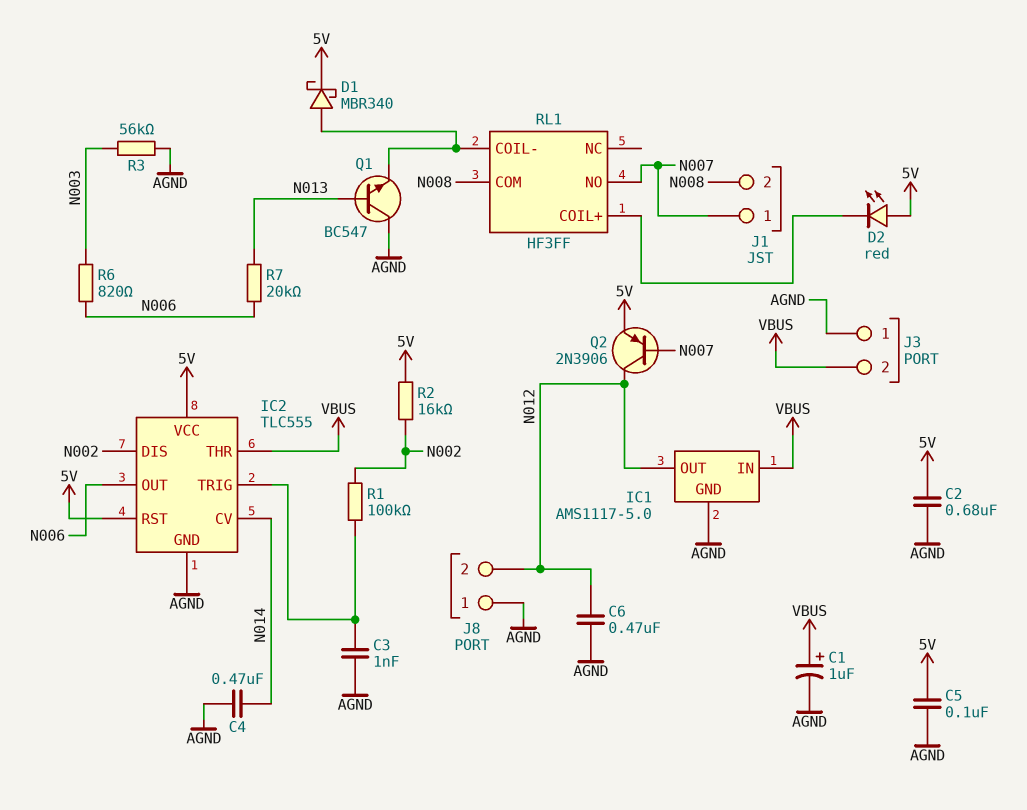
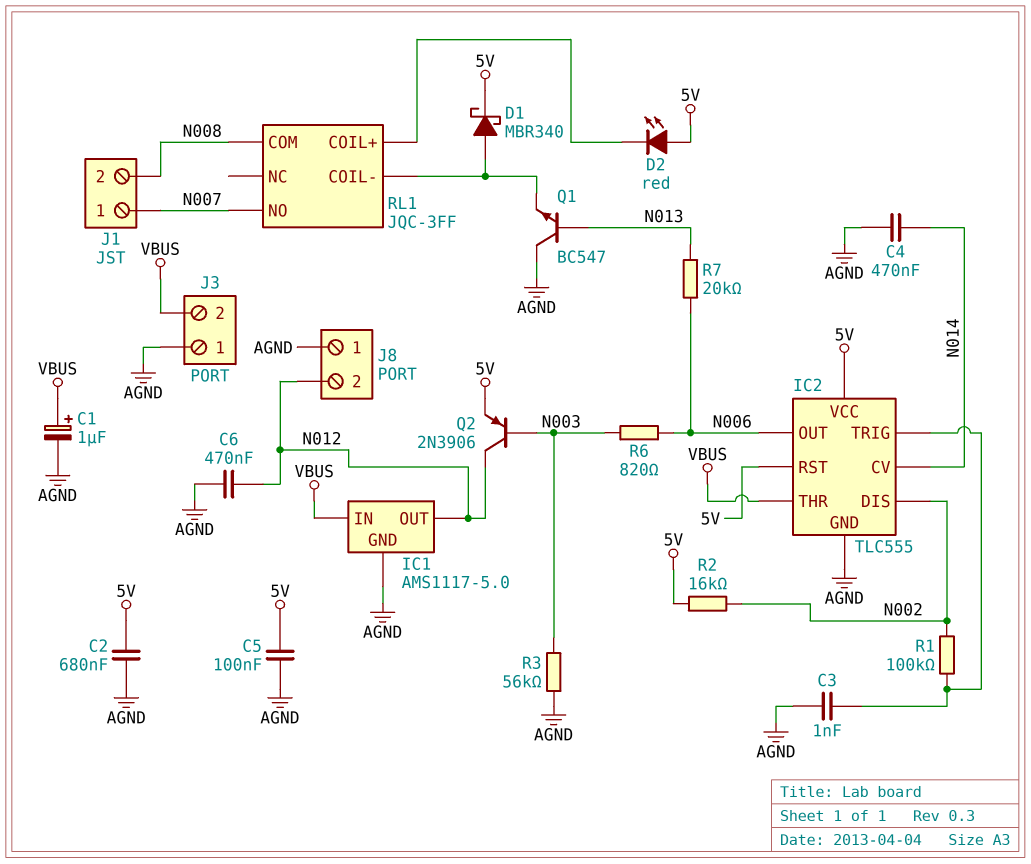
Q2: PNP 2N3906 (B N007, C N012, E 5V) -> PNP 2N3906 (B N003, C N012, E 5V)
RL1: HF3FF -> JQC-3FF

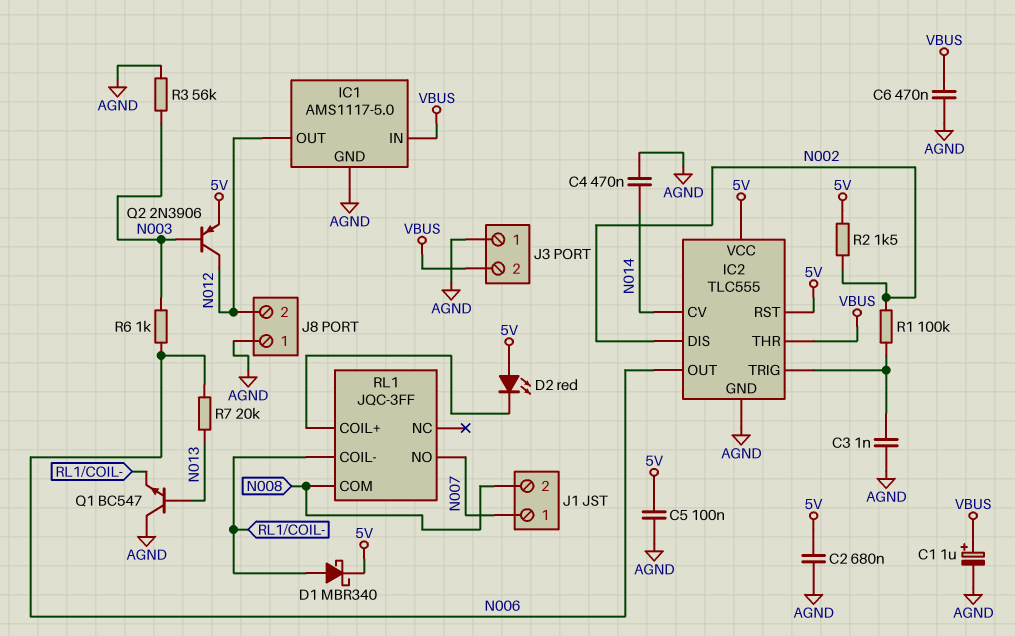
C6: 470nF (AGND, N012) -> 470nF (AGND, VBUS)
R2: 16k (5V, N002) -> 1.5k (5V, N002)
R6: 820 (N003, N006) -> 1k (N003, N006)

